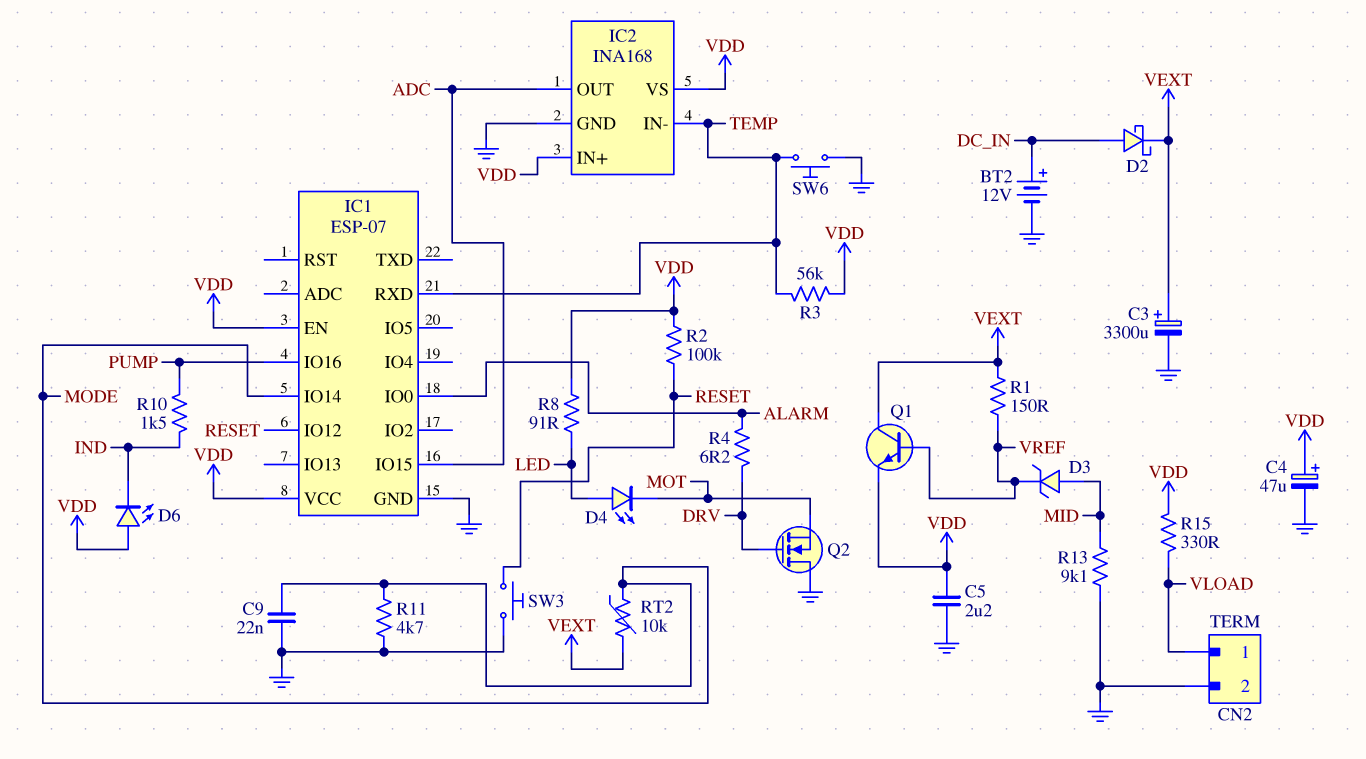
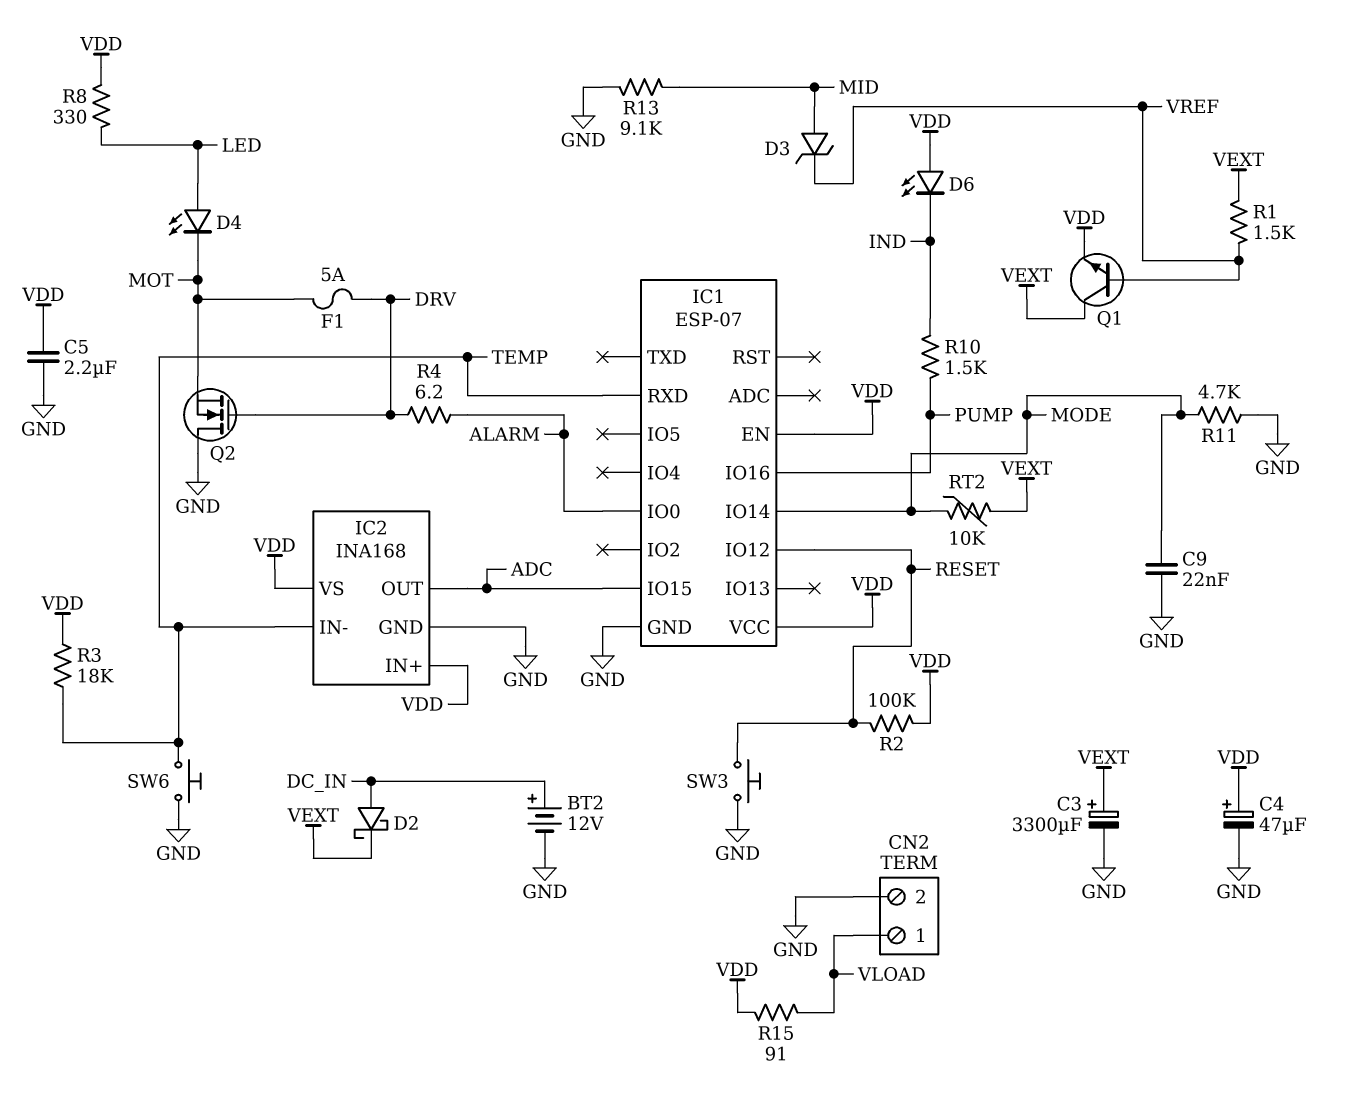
F1: none -> 5A (DRV, MOT)
R1: 150 (VEXT, VREF) -> 1.5k (VEXT, VREF)
R3: 56k (TEMP, VDD) -> 18k (TEMP, VDD)
R8: 91 (LED, VDD) -> 330 (LED, VDD)
R15: 330 (VDD, VLOAD) -> 91 (VDD, VLOAD)

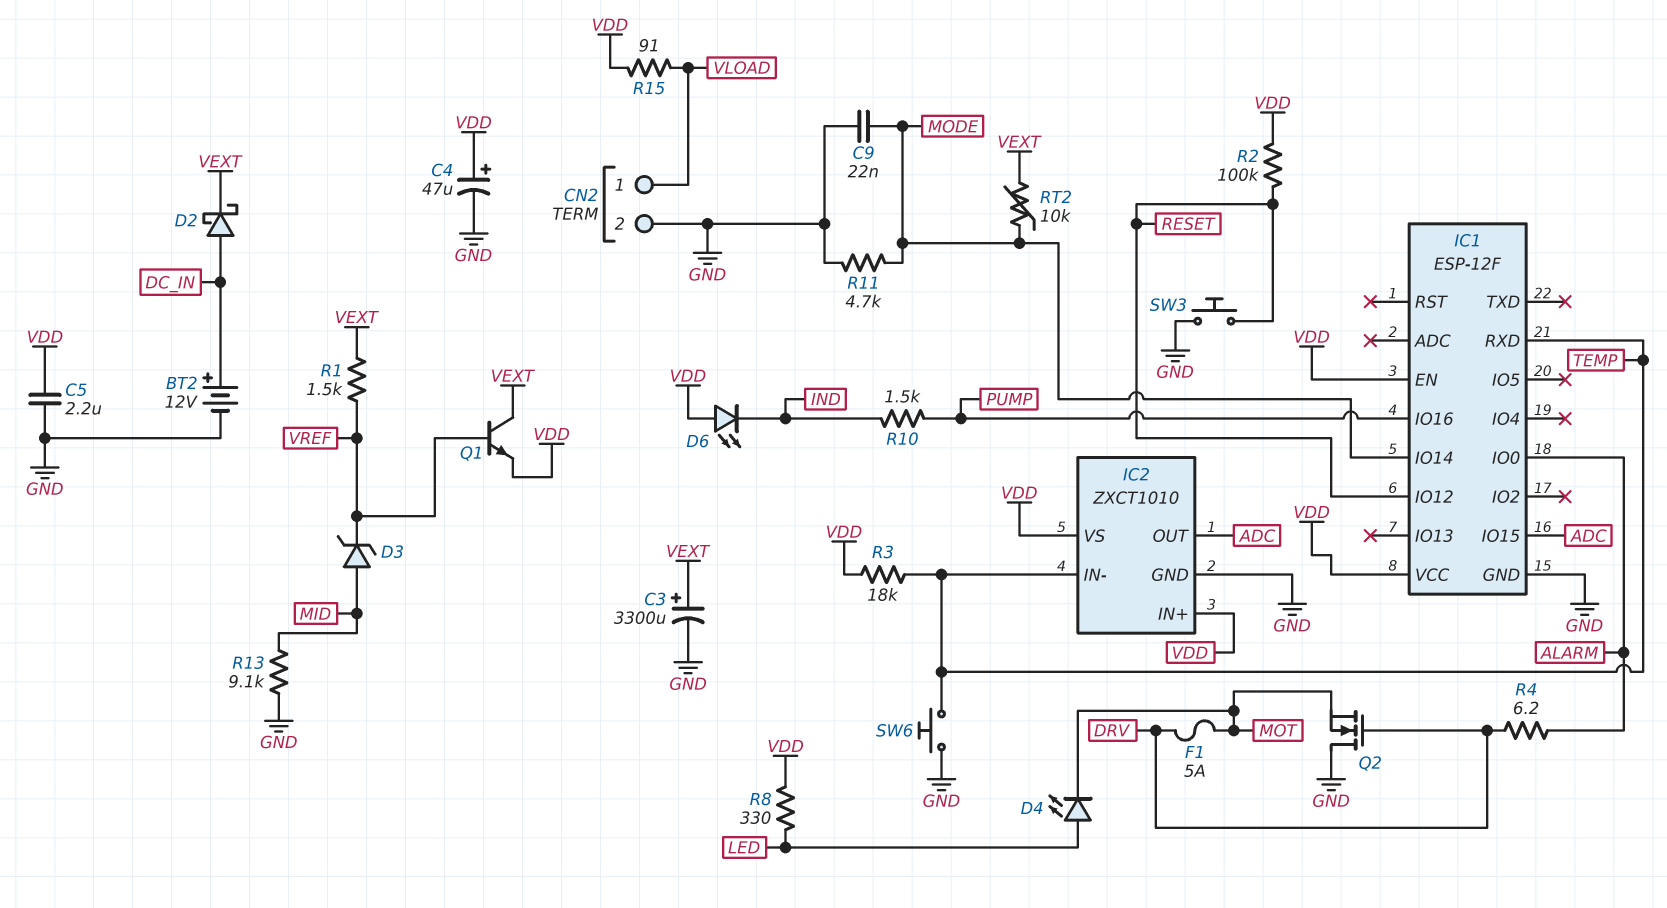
IC1: ESP-07 -> ESP-12F
IC2: INA168 -> ZXCT1010

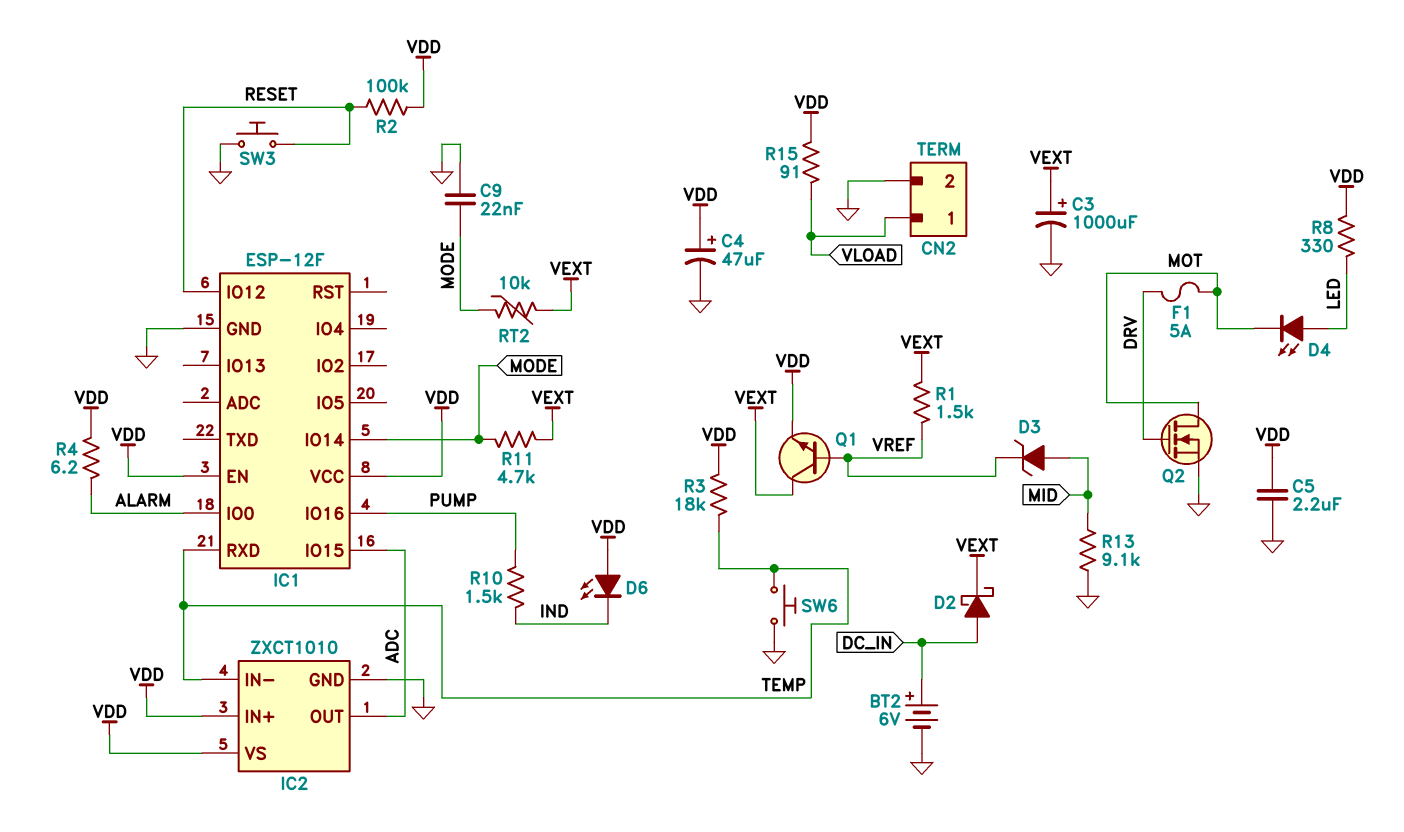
BT2: 12V (plus DC_IN, minus GND) -> 6V (plus DC_IN, minus GND)
C3: 3300uF (plus VEXT, minus GND) -> 1000uF (plus VEXT, minus GND)
Q2: NMOS (G DRV, D GND, S MOT) -> NMOS (G DRV, D MOT, S GND)
R4: 6.2 (ALARM, DRV) -> 6.2 (ALARM, VDD)
R11: 4.7k (GND, MODE) -> 4.7k (MODE, VEXT)

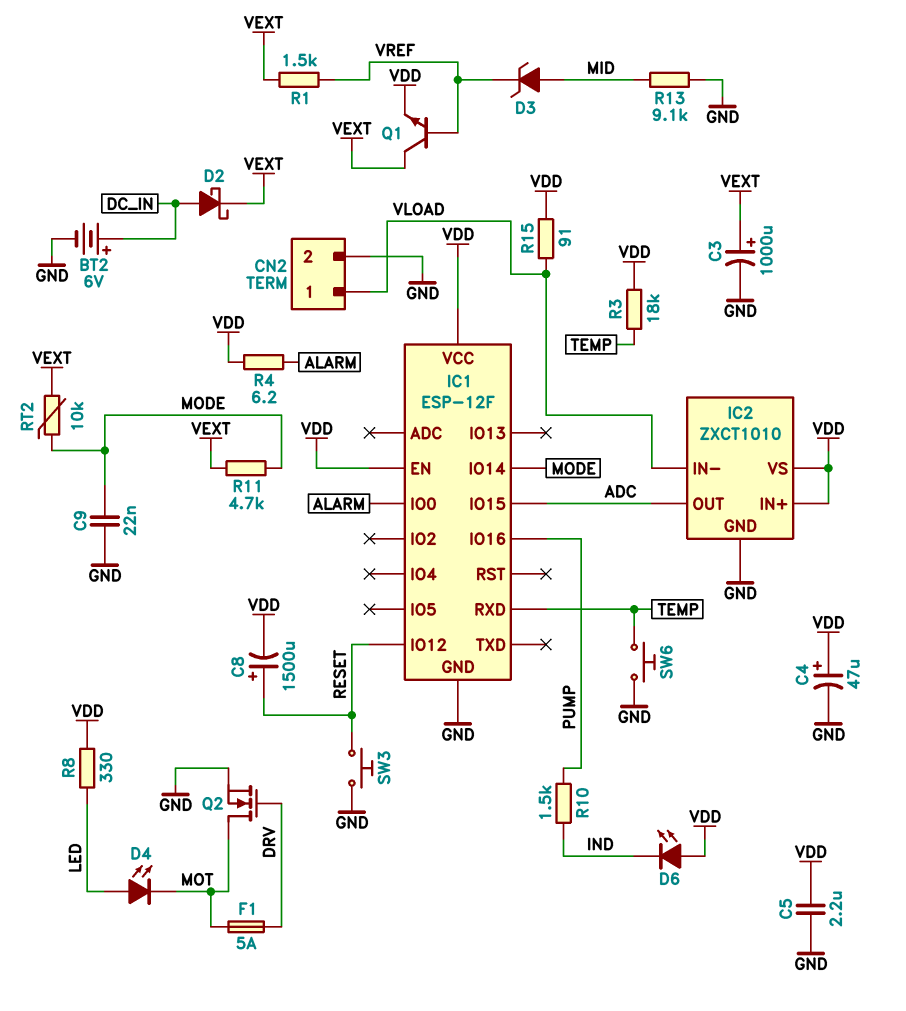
C8: none -> 1500uF (plus RESET, minus VDD)
IC2 pin IN-: TEMP -> VLOAD
R2: 100k (RESET, VDD) -> none

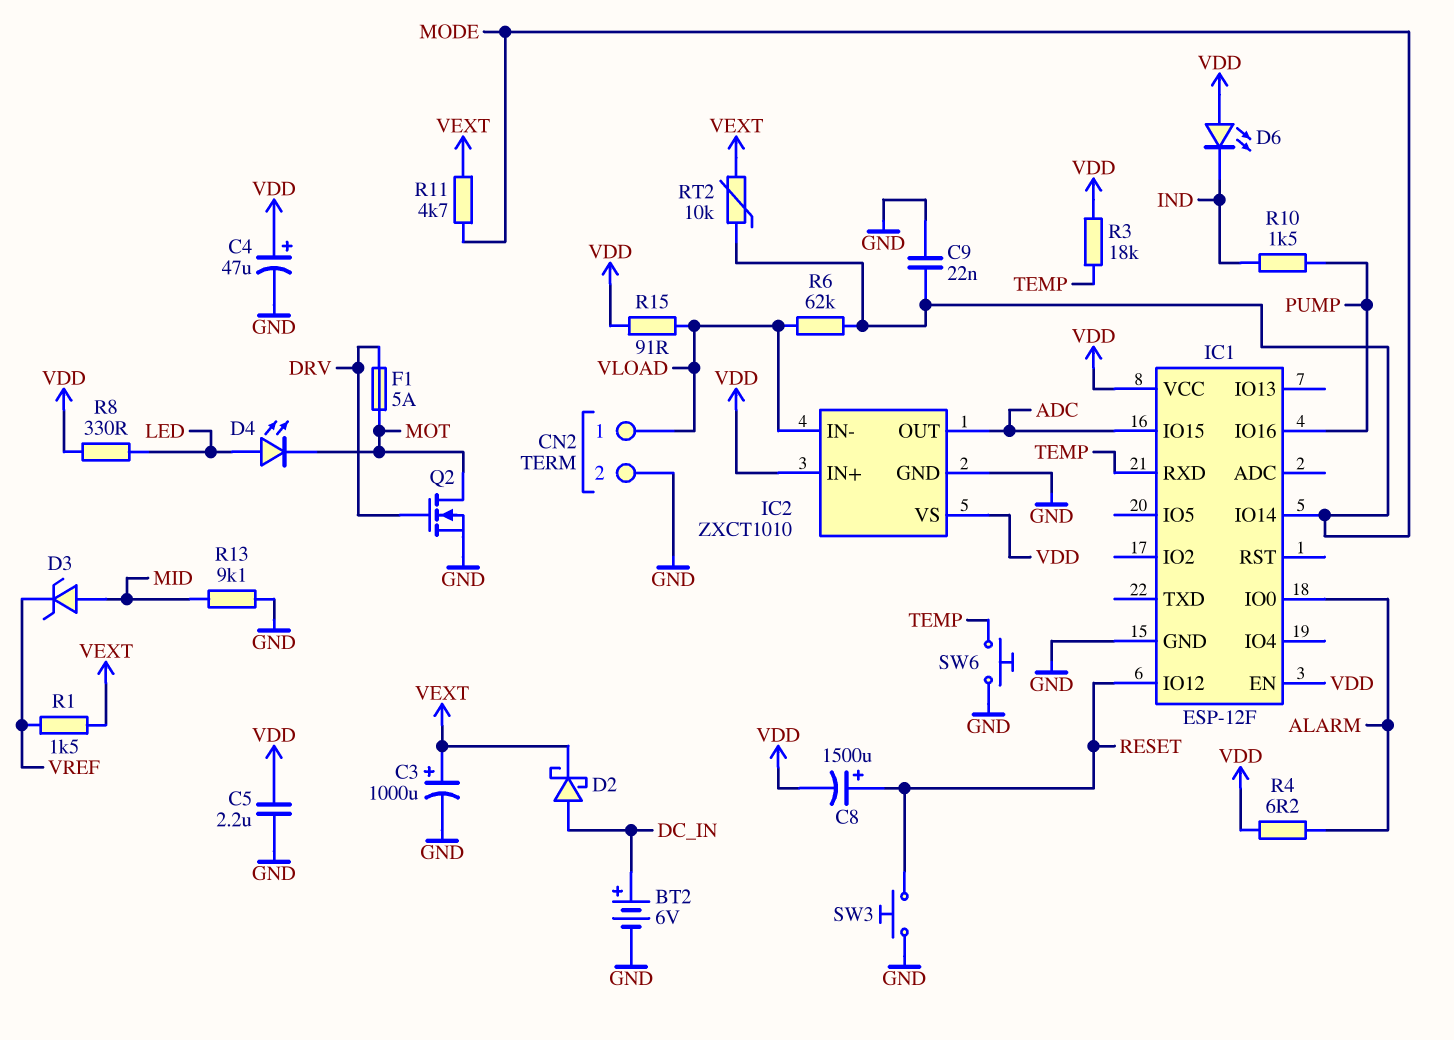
Q1: NPN (B VREF, C VEXT, E VDD) -> none
R6: none -> 62k (MODE, VLOAD)

